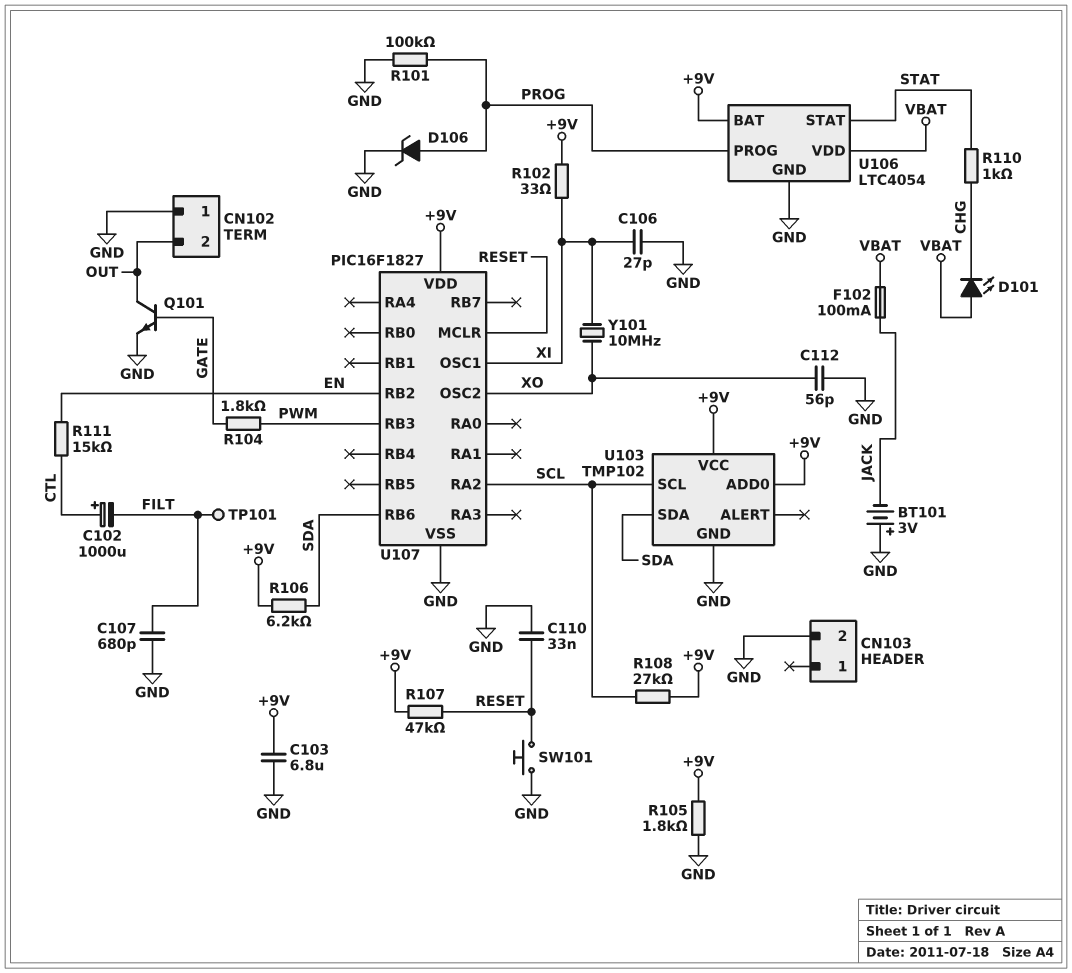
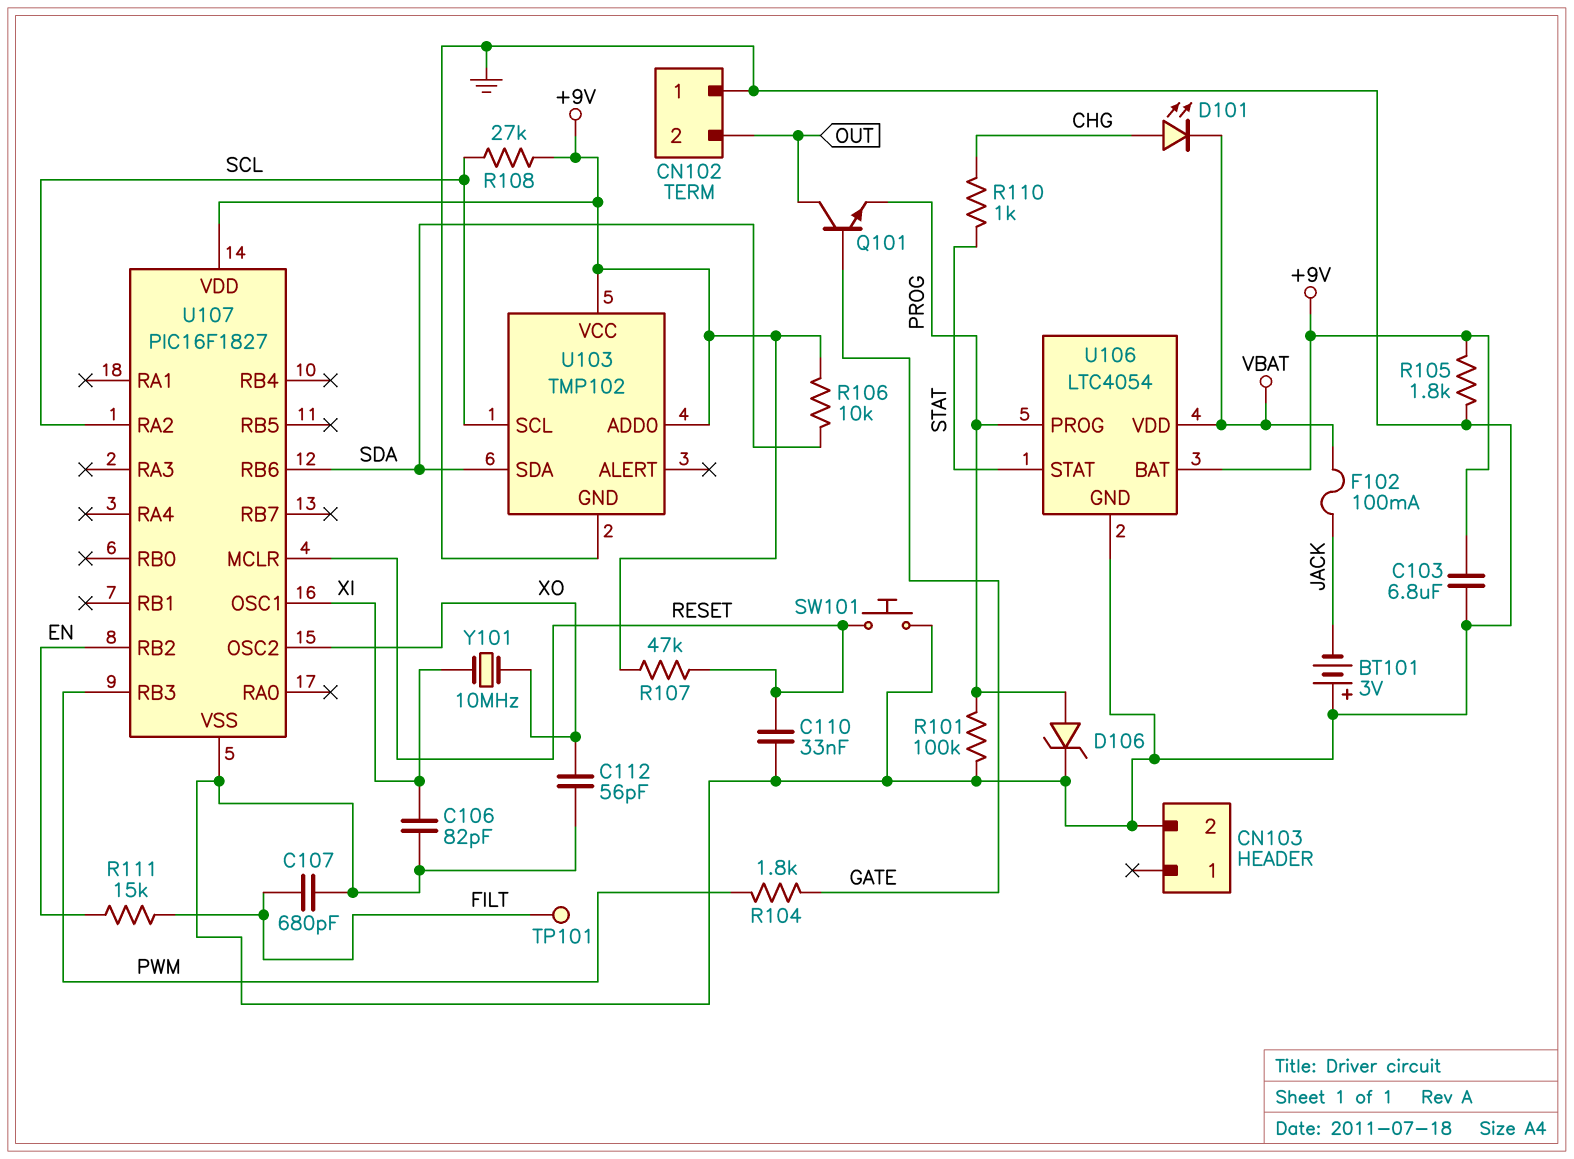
C102: 1000uF (plus CTL, minus FILT) -> none
C106: 27pF (GND, XI) -> 82pF (GND, XI)
D101: LED (A VBAT, K CHG) -> LED (A CHG, K VBAT)
Q101: NPN (B GATE, C OUT, E GND) -> NPN (B GATE, C OUT, E PROG)
R102: 33 (+9V, XI) -> none
R106: 6.2k (+9V, SDA) -> 10k (+9V, SDA)
R111: 15k (CTL, EN) -> 15k (EN, FILT)

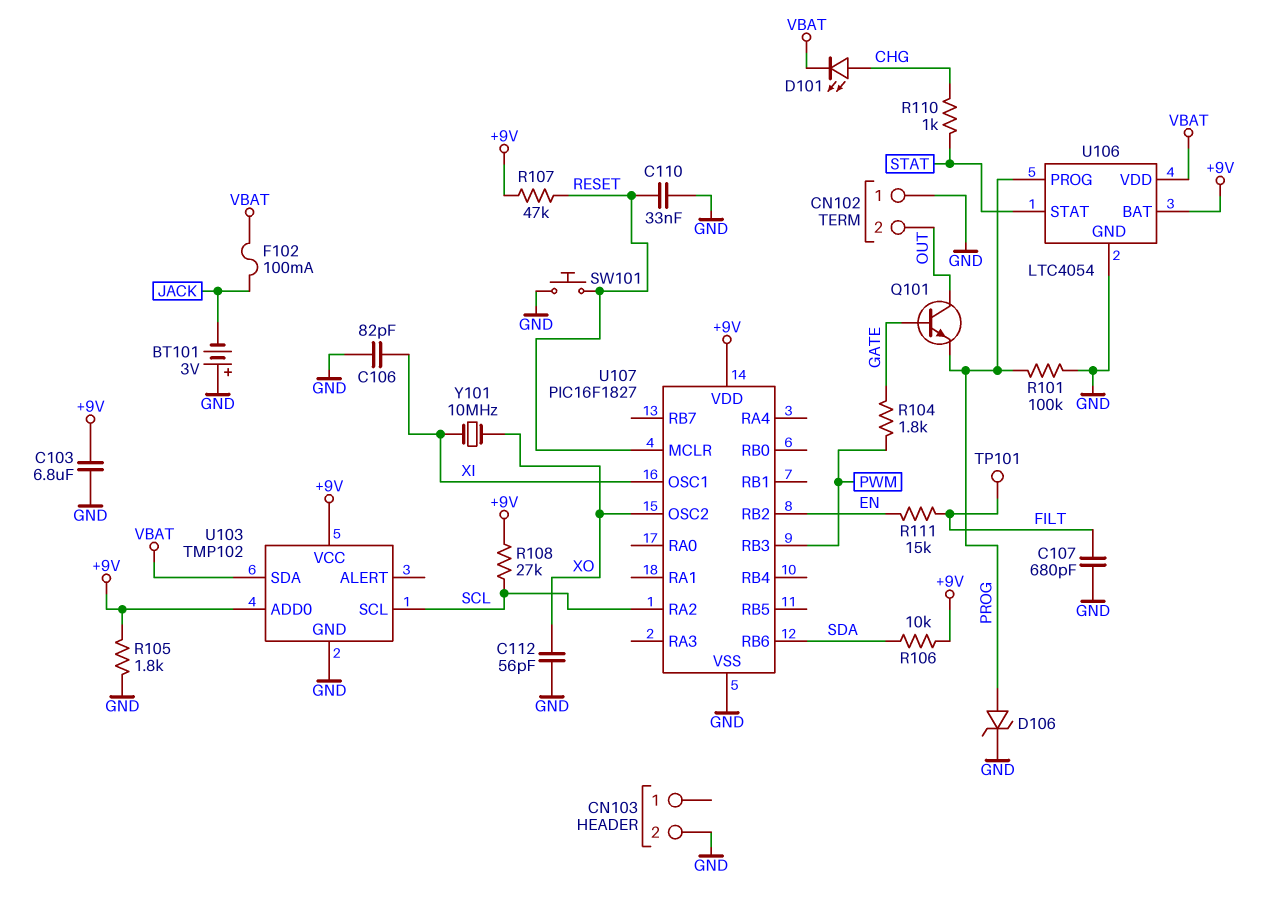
U103 pin SDA: SDA -> VBAT

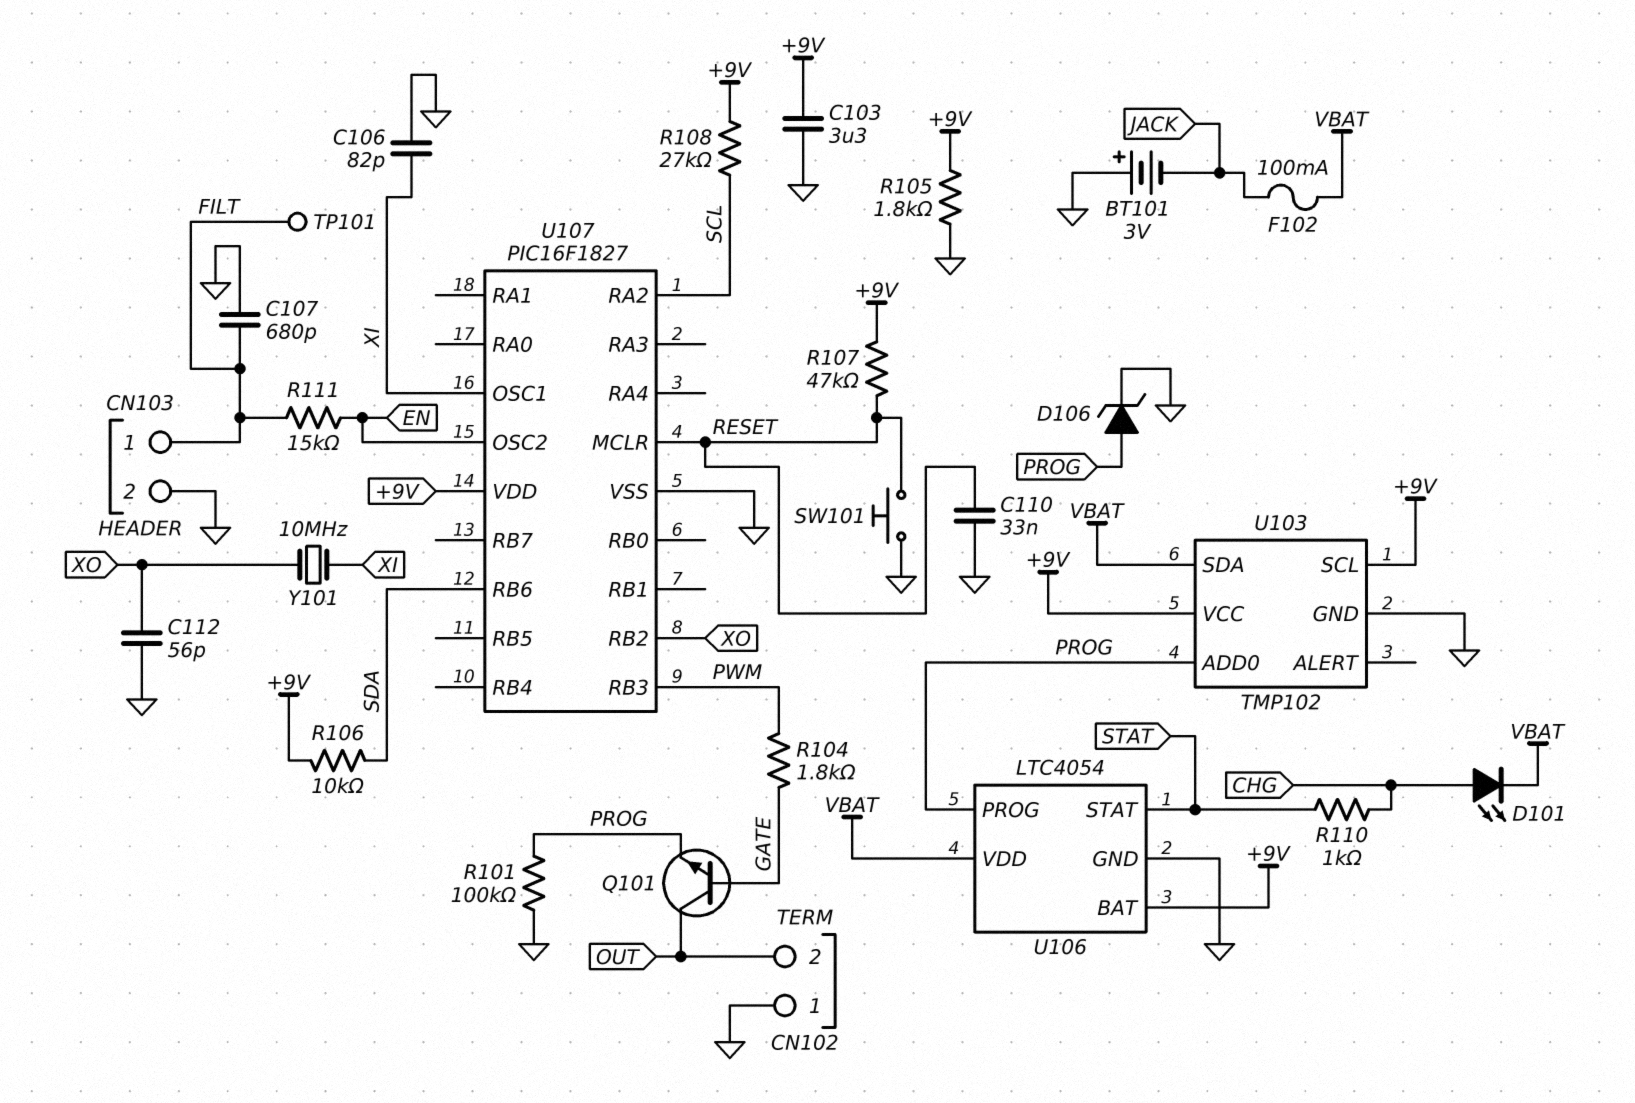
C103: 6.8uF (+9V, GND) -> 3.3uF (+9V, GND)
CN103 pin 1: none -> FILT
U103 pin ADD0: +9V -> PROG
U103 pin SCL: SCL -> +9V
U107 pin OSC2: XO -> EN
U107 pin RB2: EN -> XO

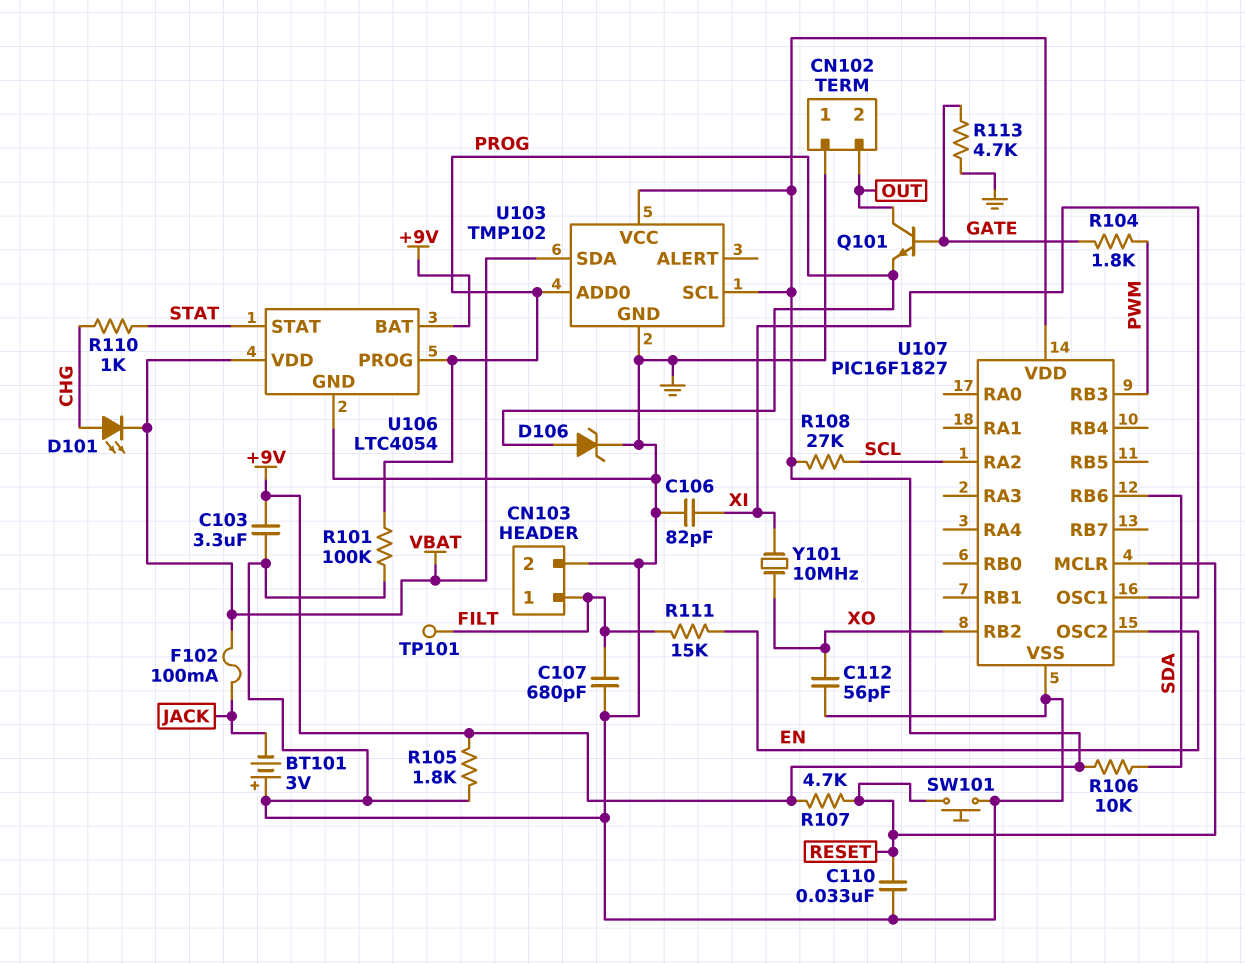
R107: 47k (+9V, RESET) -> 4.7k (+9V, RESET)
R113: none -> 4.7k (GATE, GND)

